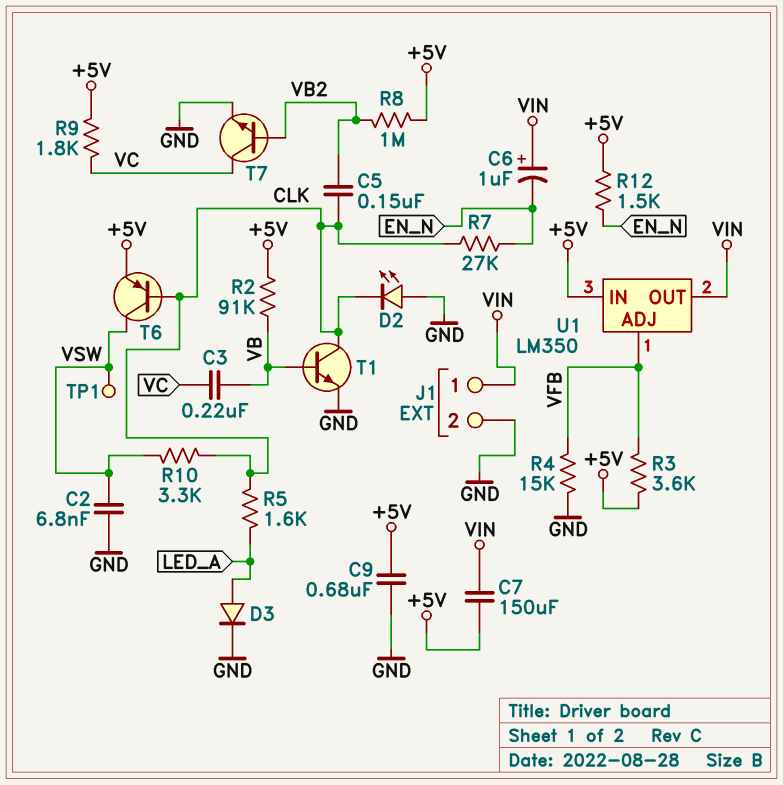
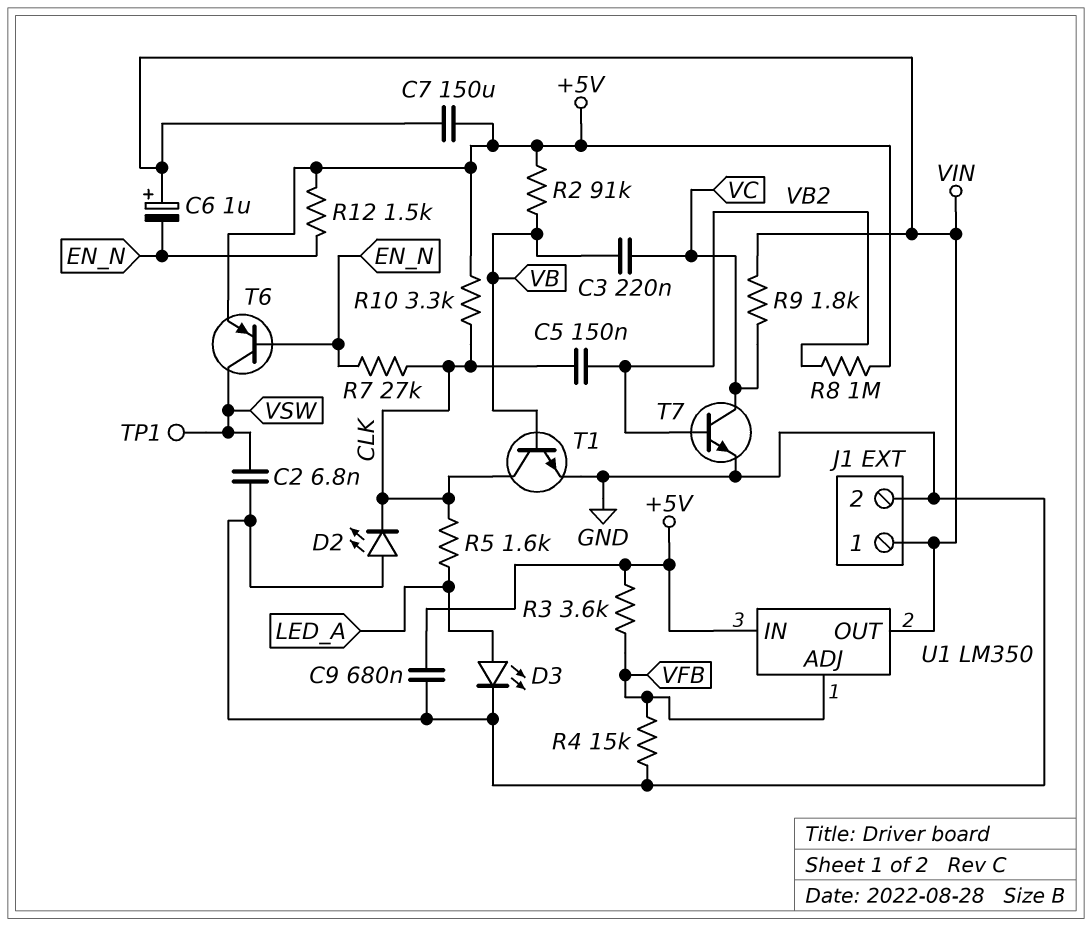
D3: diode (A LED_A, K GND) -> LED (A LED_A, K GND)
R9: 1.8k (+5V, VC) -> 1.8k (VC, VIN)
R10: 3.3k (CLK, VSW) -> 3.3k (+5V, CLK)
T6: PNP (B CLK, C VSW, E +5V) -> PNP (B EN_N, C VSW, E +5V)

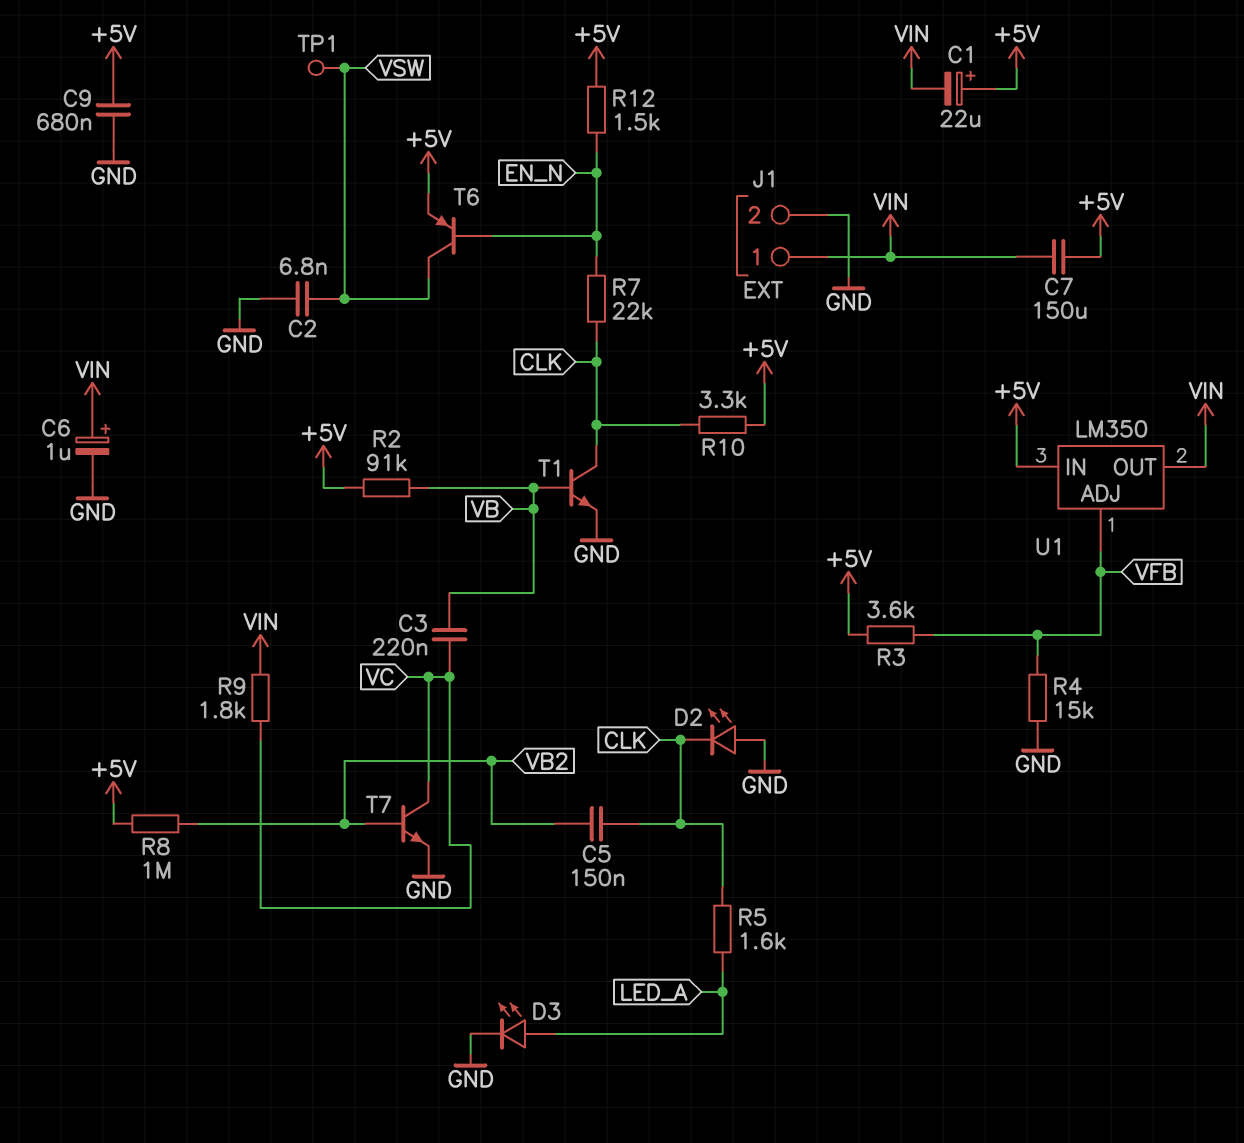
C1: none -> 22uF (plus +5V, minus VIN)
C6: 1uF (plus VIN, minus EN_N) -> 1uF (plus VIN, minus GND)
R7: 27k (CLK, EN_N) -> 22k (CLK, EN_N)

